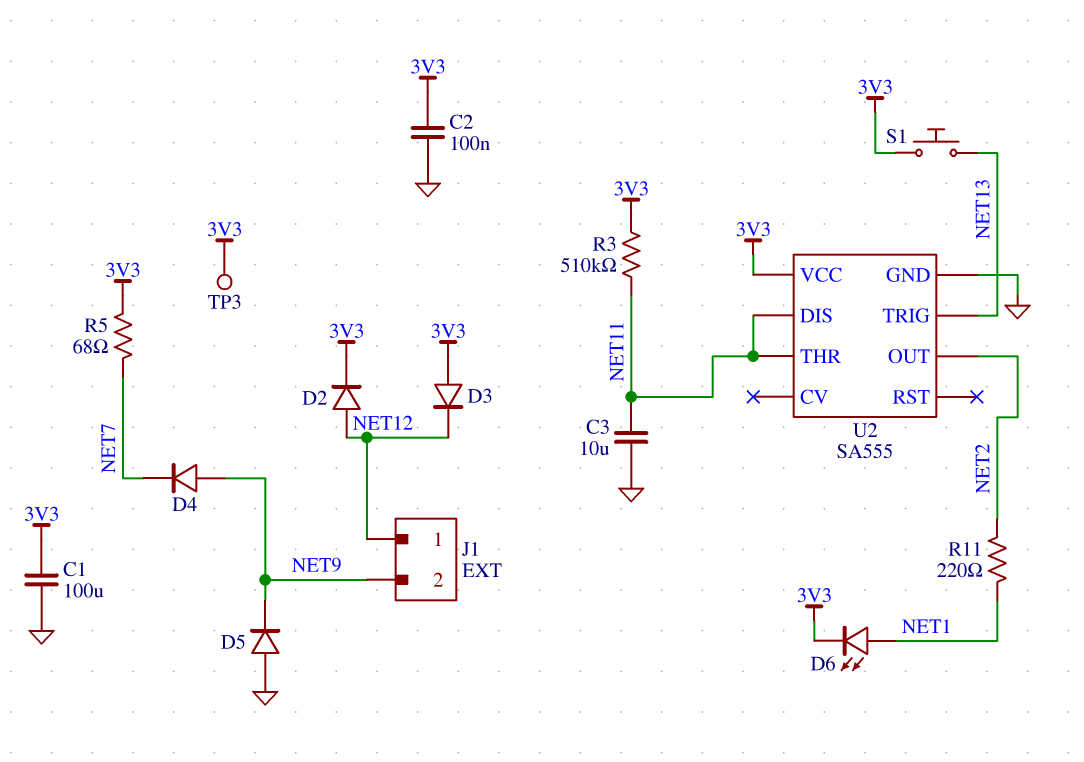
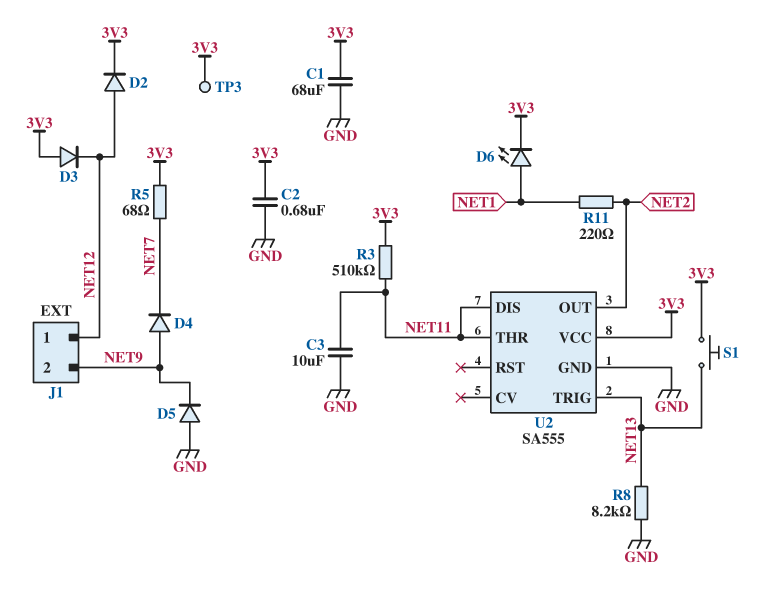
C1: 100uF (3V3, GND) -> 68uF (3V3, GND)
C2: 100nF (3V3, GND) -> 680nF (3V3, GND)
R8: none -> 8.2k (GND, NET13)

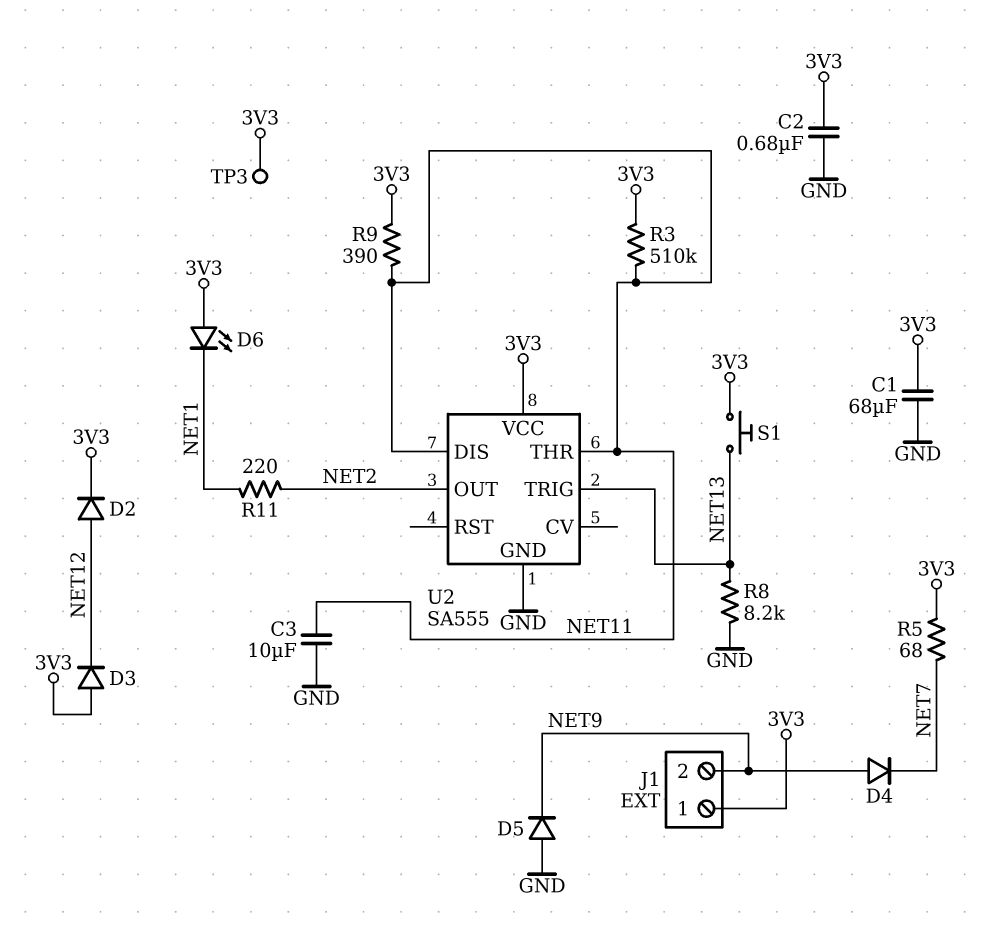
D6: LED (A NET1, K 3V3) -> LED (A 3V3, K NET1)
J1 pin 1: NET12 -> 3V3
R9: none -> 390 (3V3, NET11)

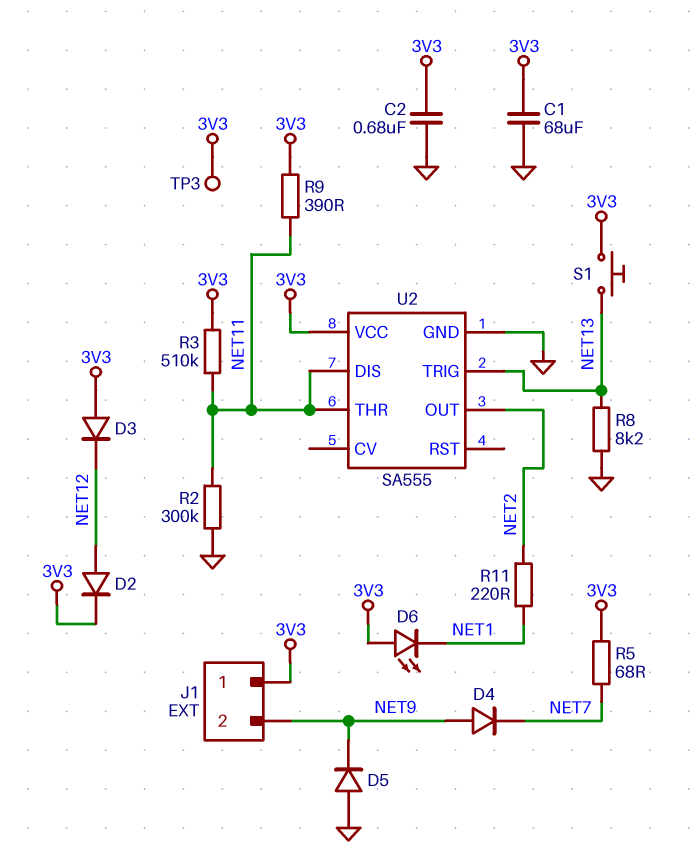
C3: 10uF (GND, NET11) -> none
R2: none -> 300k (GND, NET11)

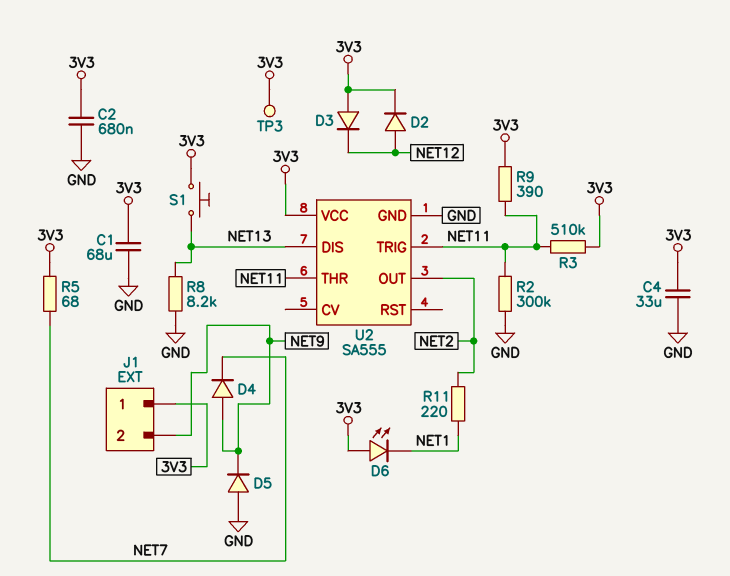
C4: none -> 33uF (3V3, GND)
U2 pin DIS: NET11 -> NET13
U2 pin TRIG: NET13 -> NET11

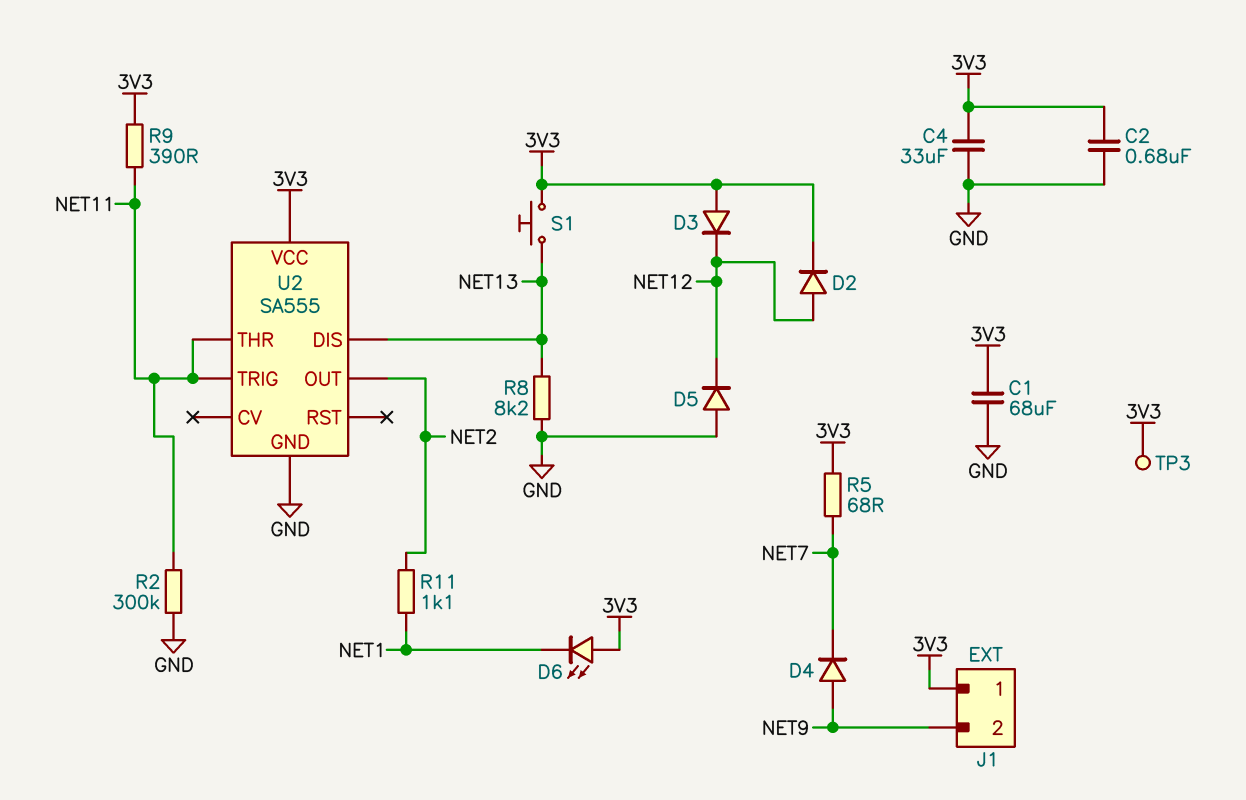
D5: diode (A GND, K NET9) -> diode (A GND, K NET12)
R3: 510k (3V3, NET11) -> none
R11: 220 (NET1, NET2) -> 1.1k (NET1, NET2)

